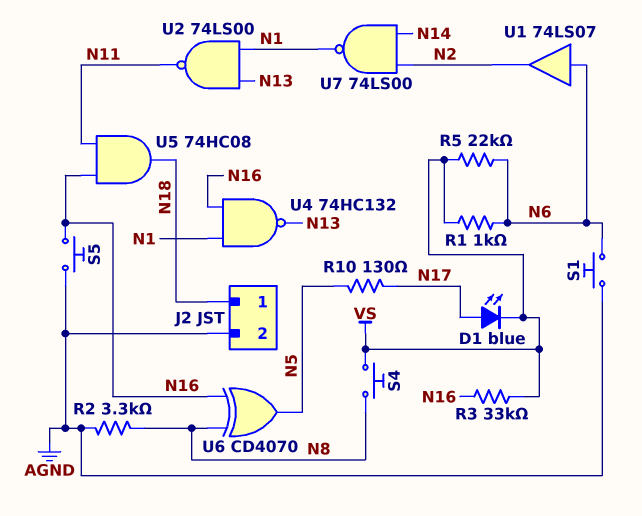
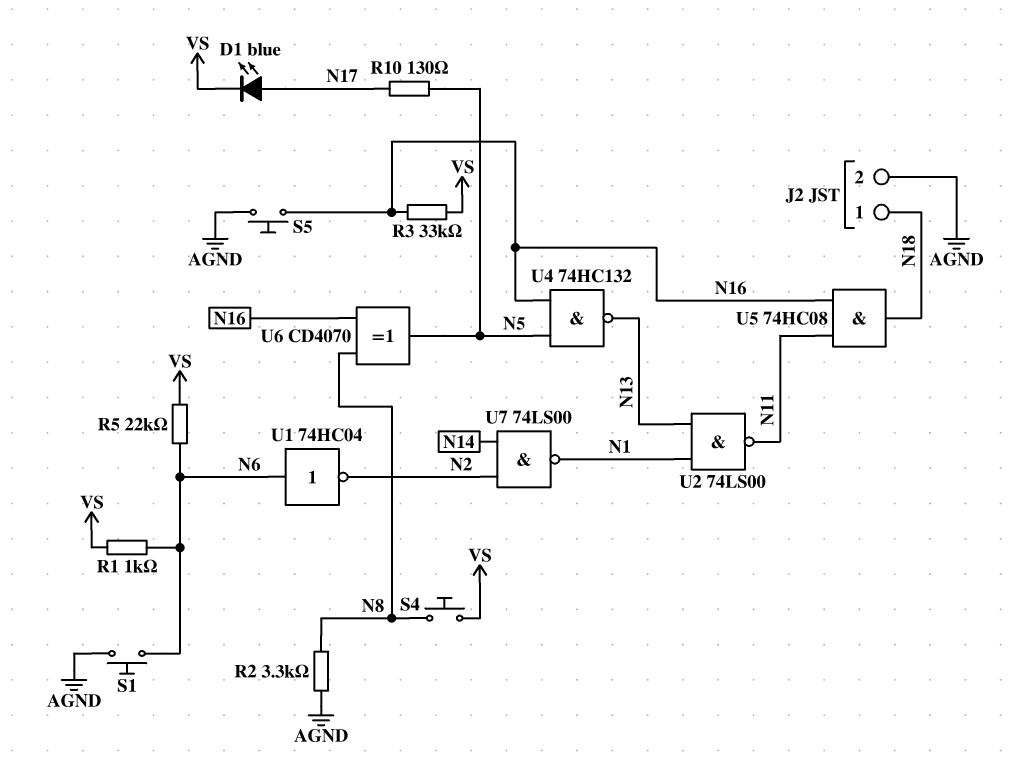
U1: buffer 74LS07 (in N6, out N2) -> NOT 74HC04 (in N6, out N2)
U4: NAND 74HC132 (in N1, in N16, out N13) -> NAND 74HC132 (in N5, in N16, out N13)

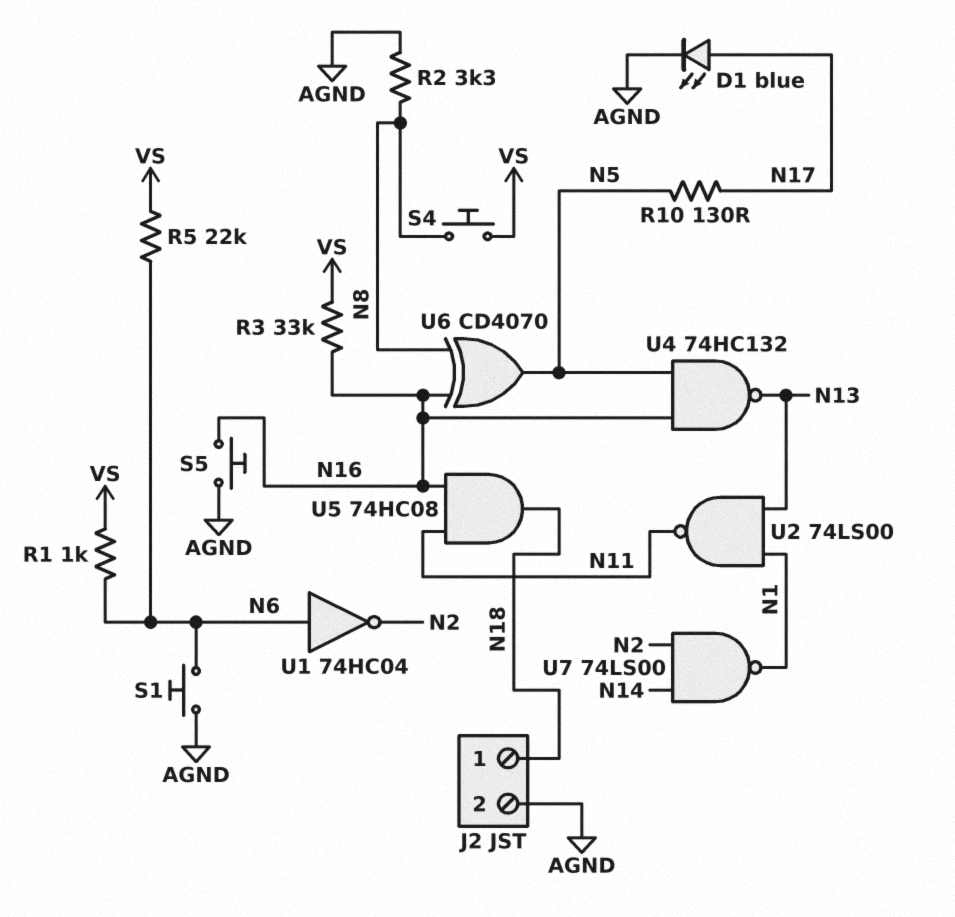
D1: LED blue (A N17, K VS) -> LED blue (A N17, K AGND)

